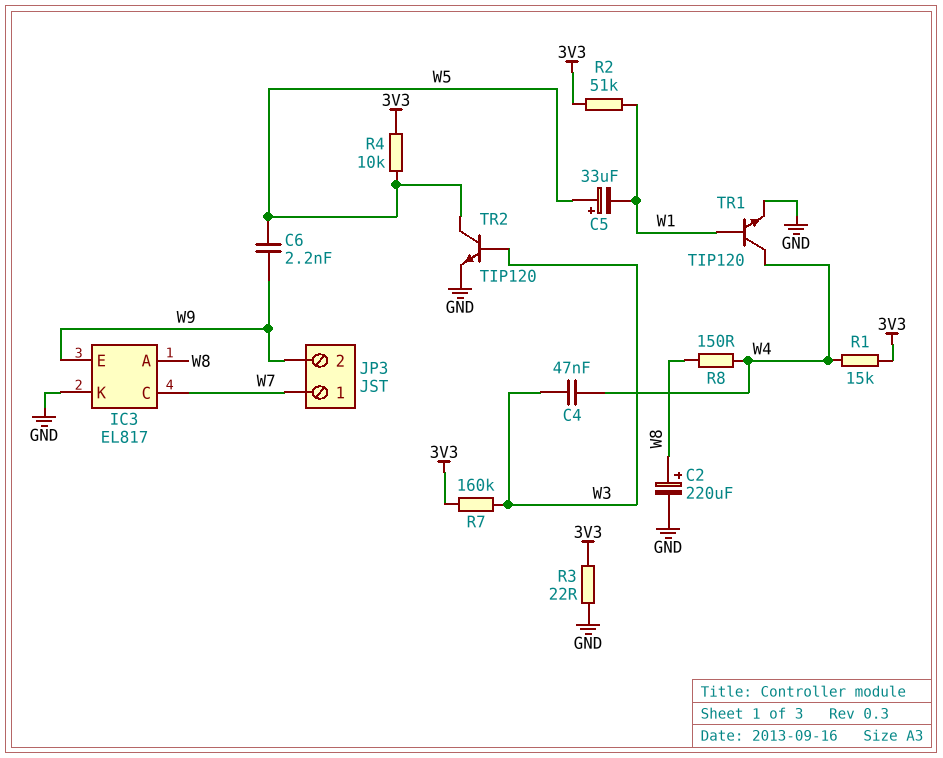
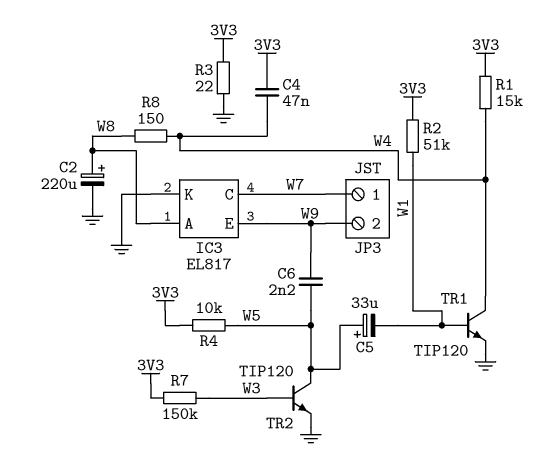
C4: 47nF (W3, W4) -> 47nF (3V3, W4)
R7: 160k (3V3, W3) -> 150k (3V3, W3)

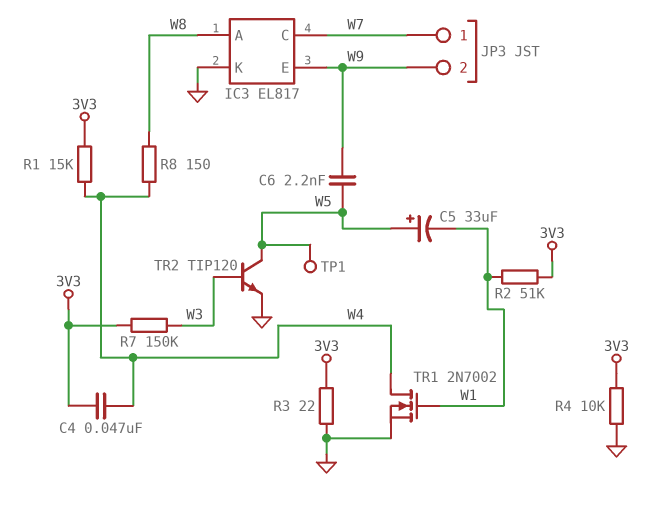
C2: 220uF (plus W8, minus GND) -> none
R4: 10k (3V3, W5) -> 10k (3V3, GND)
TP1: none -> test point (W5)
TR1: NPN TIP120 (B W1, C W4, E GND) -> NMOS 2N7002 (G W1, D W4, S GND)

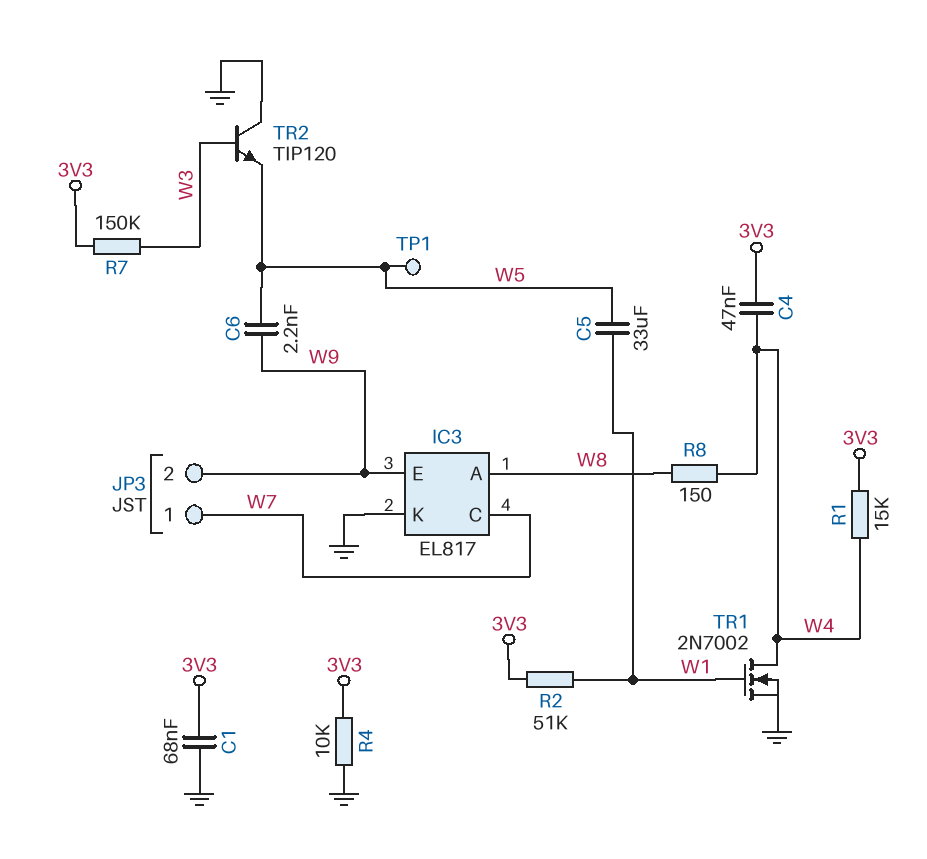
C1: none -> 68nF (3V3, GND)
C5: 33uF (plus W5, minus W1) -> 33uF (W1, W5)
R3: 22 (3V3, GND) -> none
TR2: NPN TIP120 (B W3, C W5, E GND) -> NPN TIP120 (B W3, C GND, E W5)

